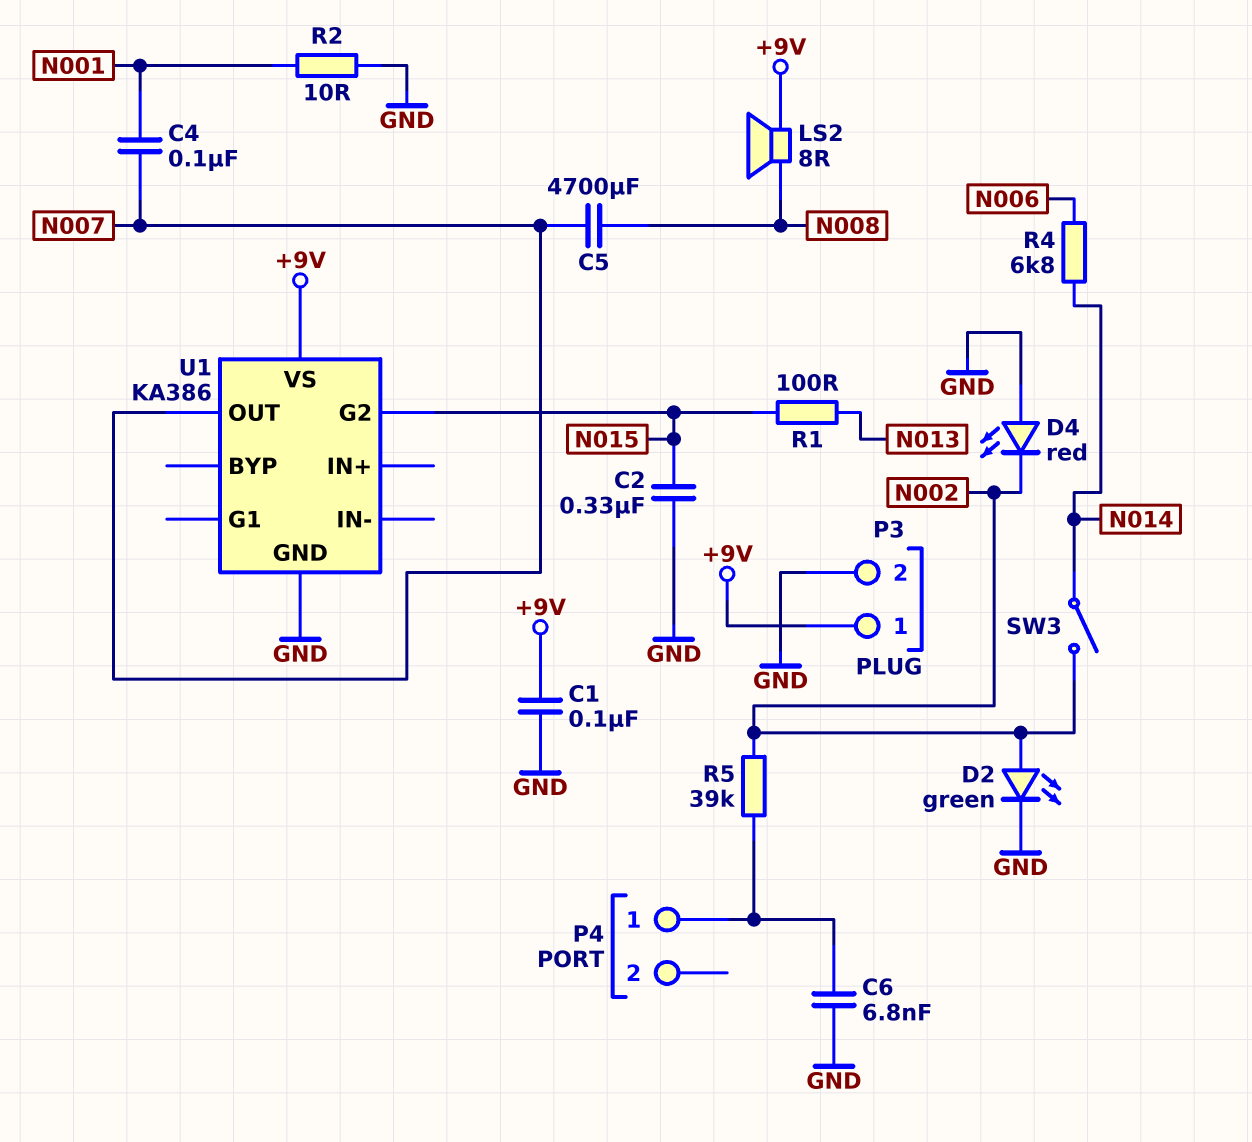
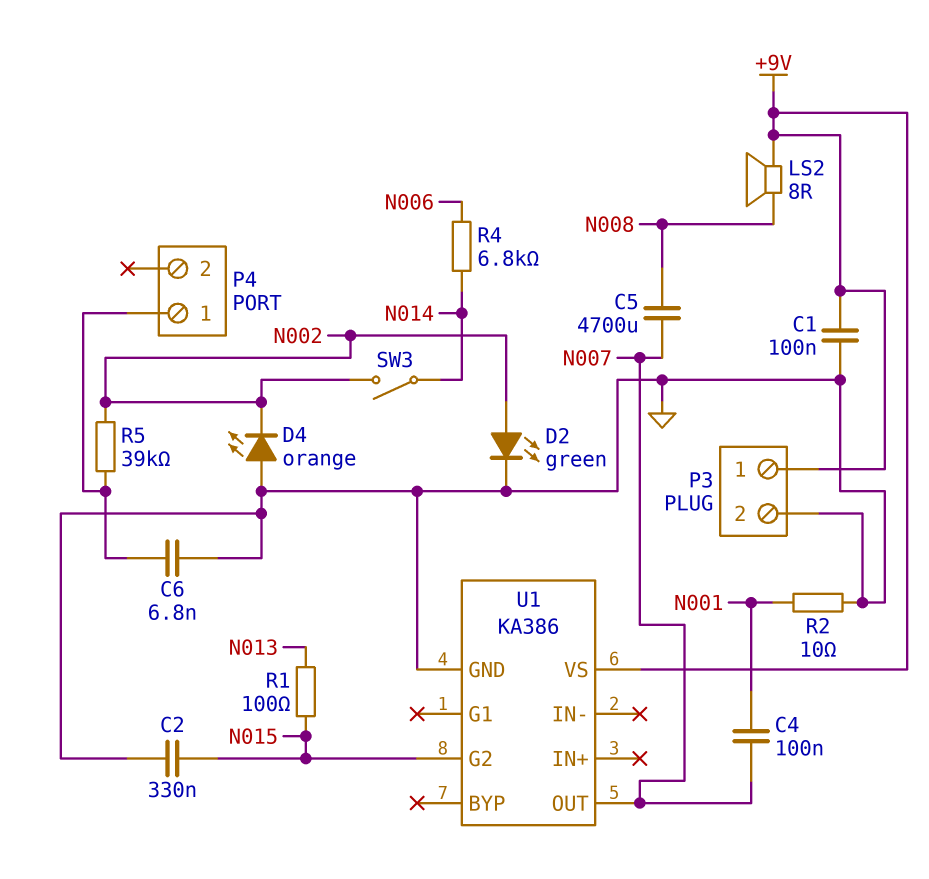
D4: LED red (A GND, K N002) -> LED orange (A GND, K N002)

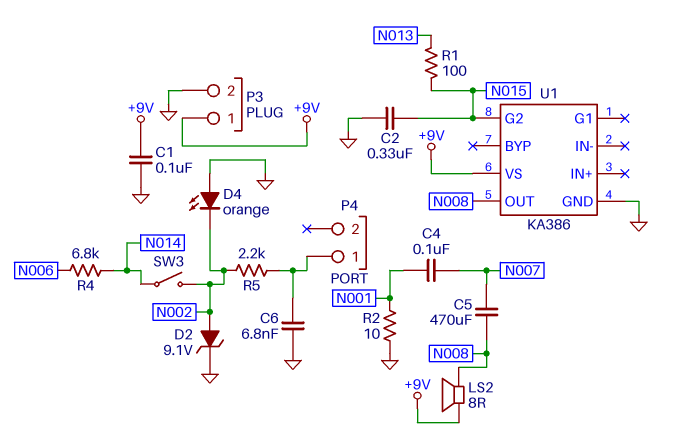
C5: 4700uF (N007, N008) -> 470uF (N007, N008)
D2: LED green (A N002, K GND) -> zener 9.1V (A N002, K GND)
R5: 39k (N002, P4/1) -> 2.2k (N002, P4/1)
U1 pin OUT: N007 -> N008

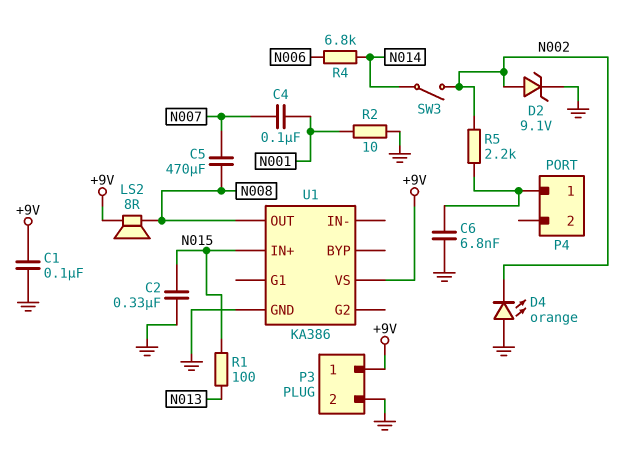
U1 pin G2: N015 -> none
U1 pin IN+: none -> N015

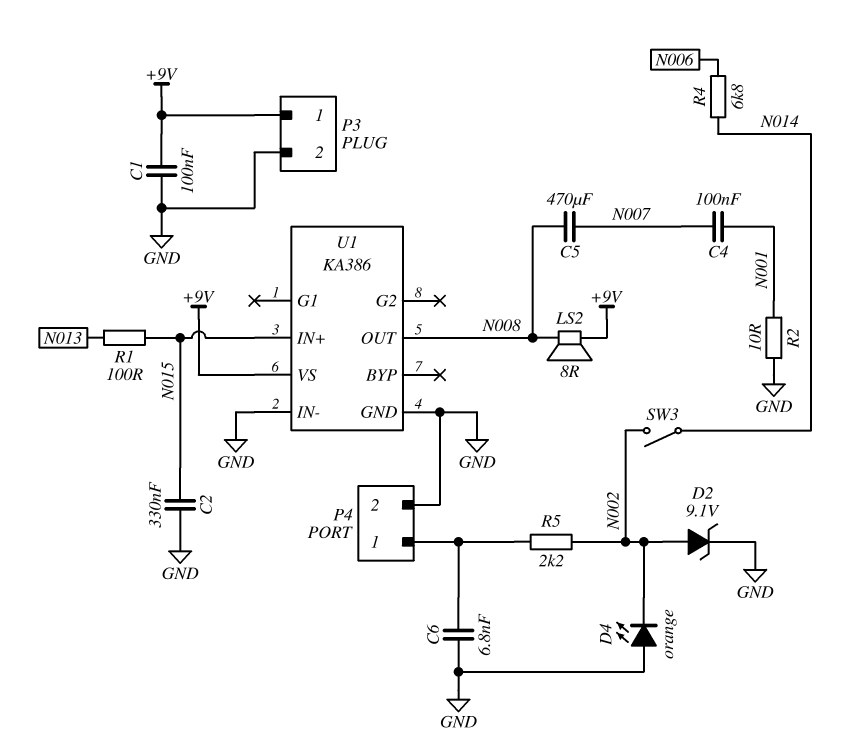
P4 pin 2: none -> GND
U1 pin IN-: none -> GND

